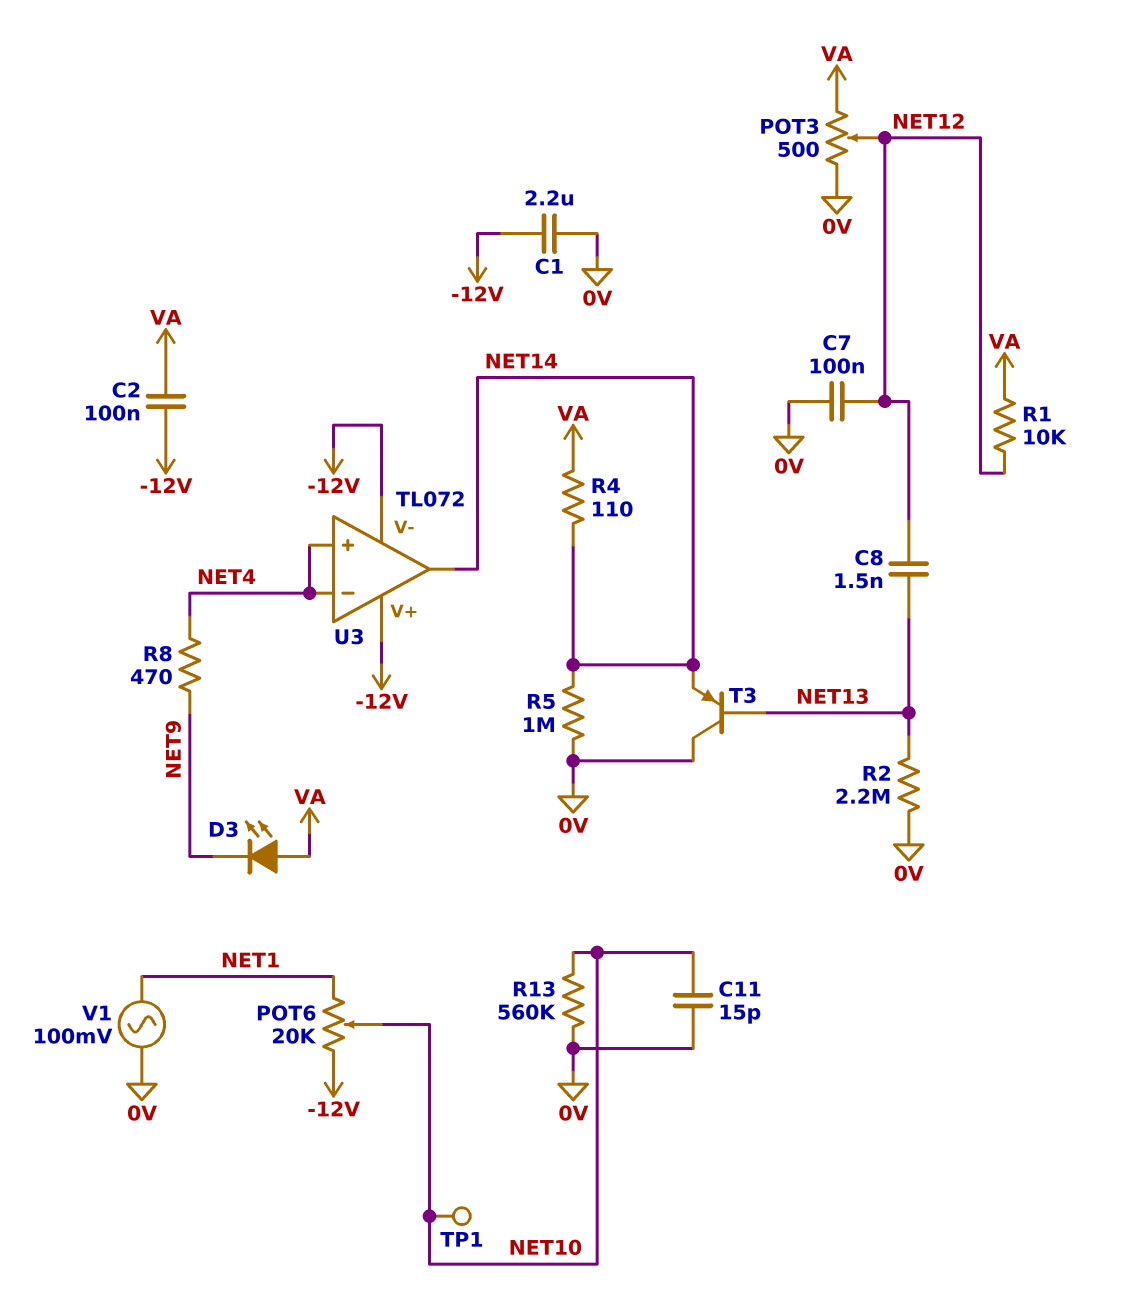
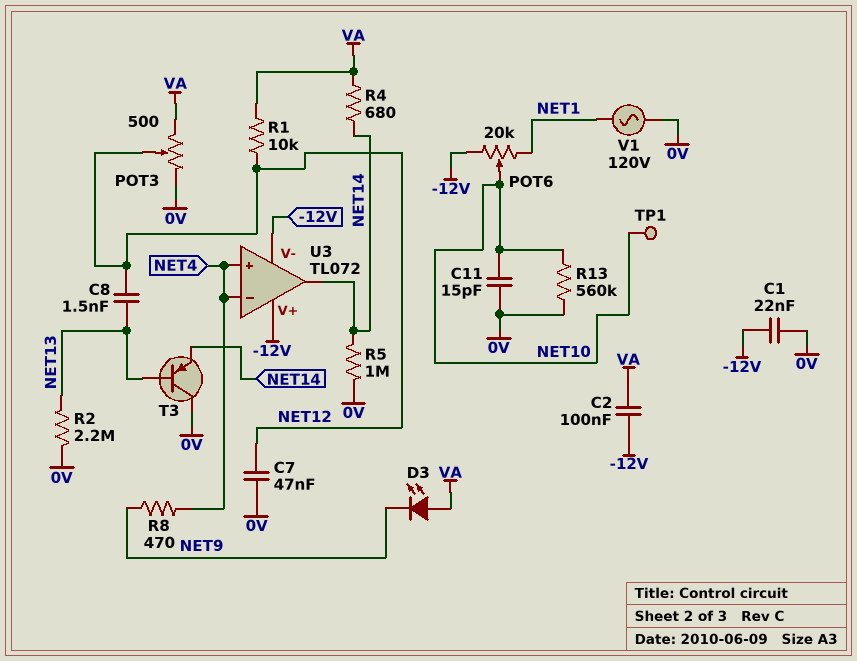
C1: 2.2uF (-12V, 0V) -> 22nF (-12V, 0V)
C7: 100nF (0V, NET12) -> 47nF (0V, NET12)
R4: 110 (NET14, VA) -> 680 (NET14, VA)
V1: AC 100mV (0V, NET1) -> AC 120V (0V, NET1)

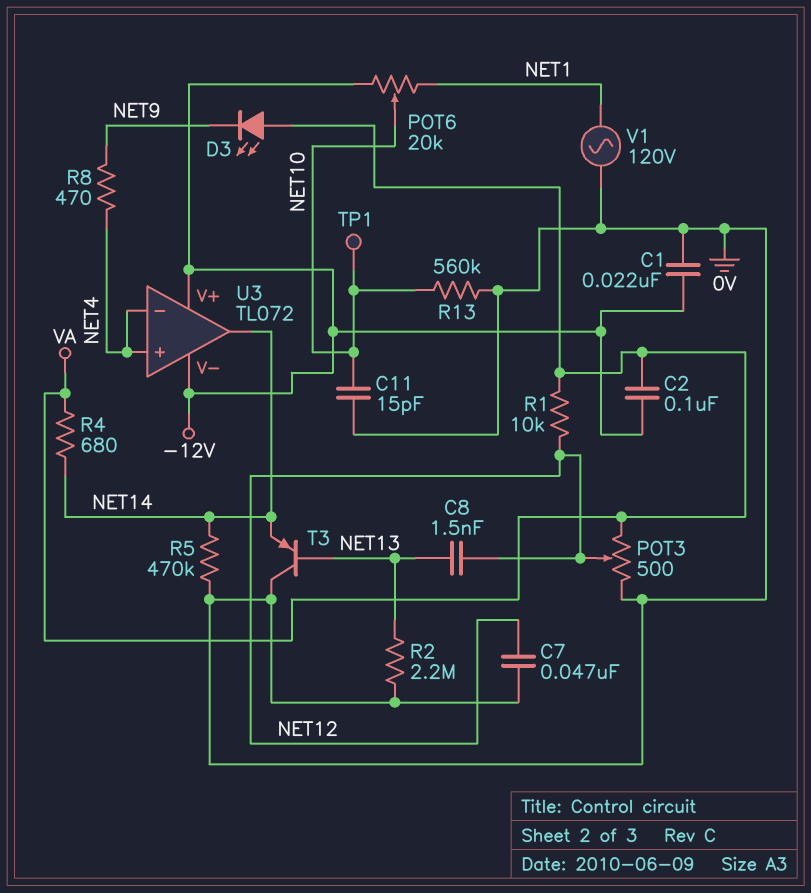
R5: 1M (0V, NET14) -> 470k (0V, NET14)

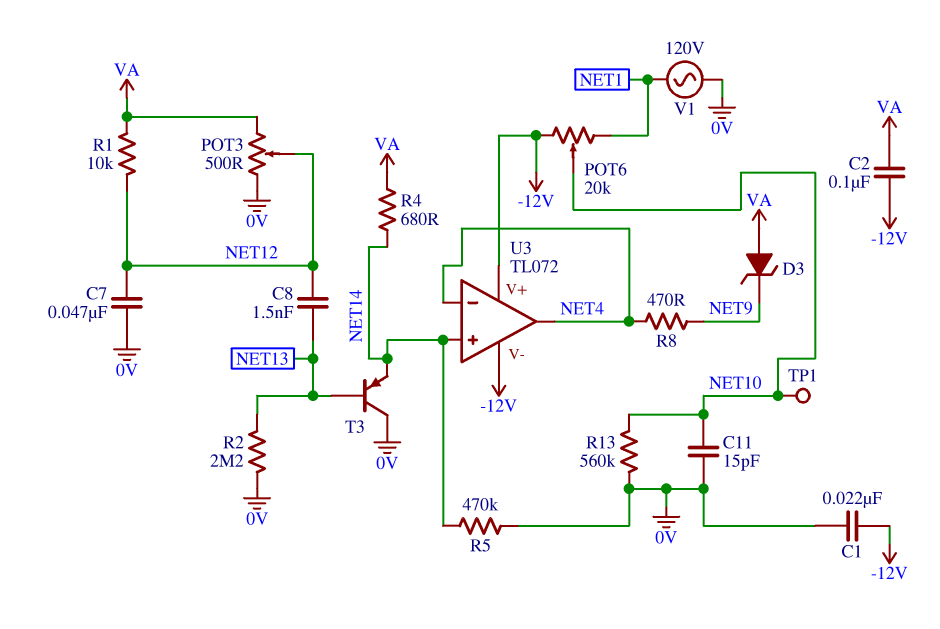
D3: LED (A VA, K NET9) -> zener (A VA, K NET9)
U3 pin in+: NET4 -> NET14
U3 pin out: NET14 -> NET4

